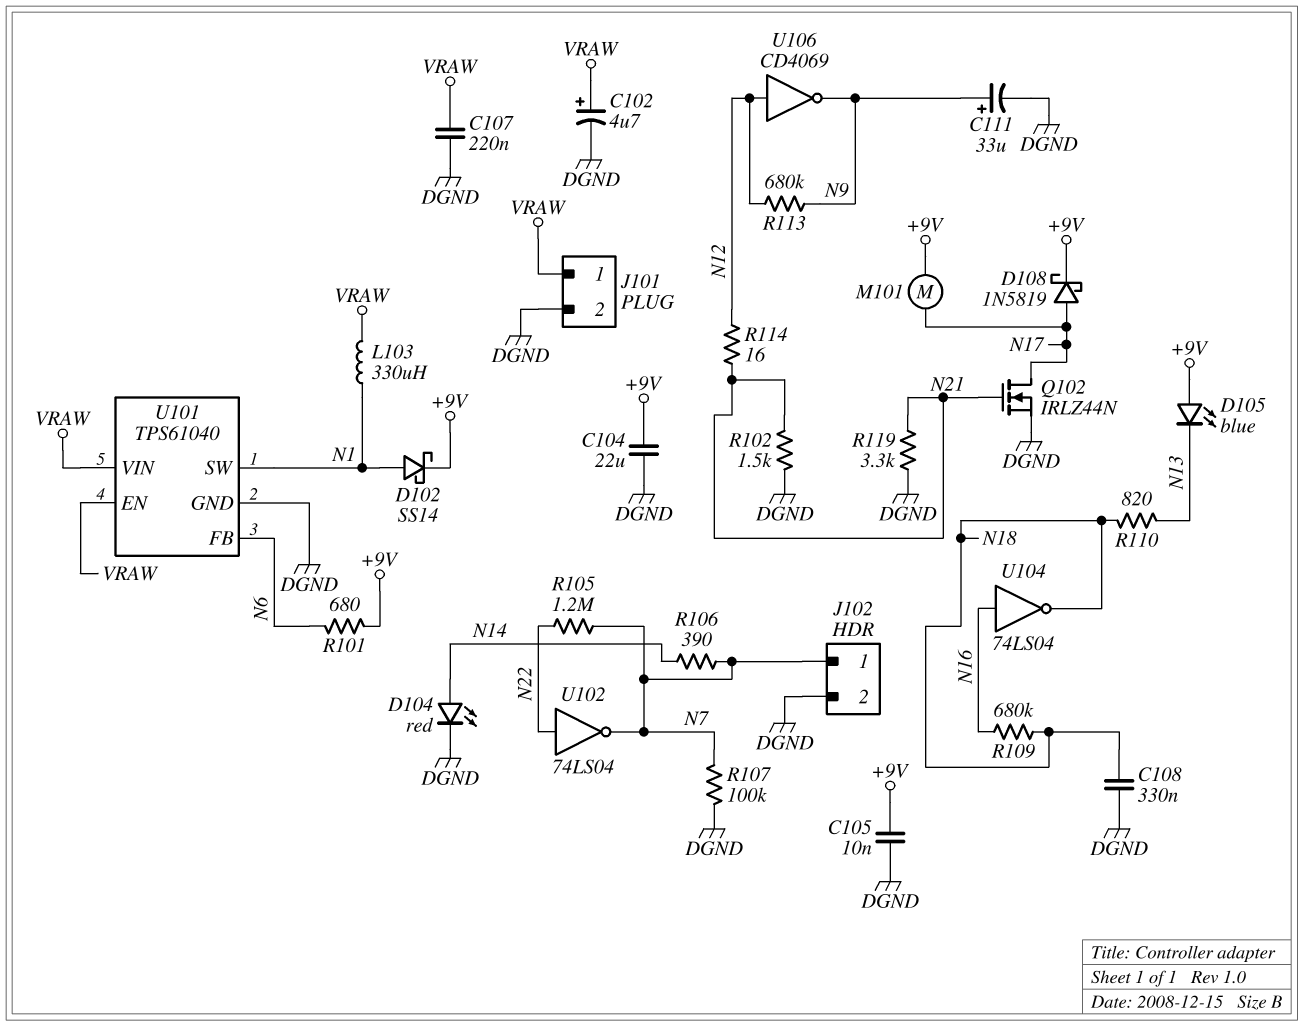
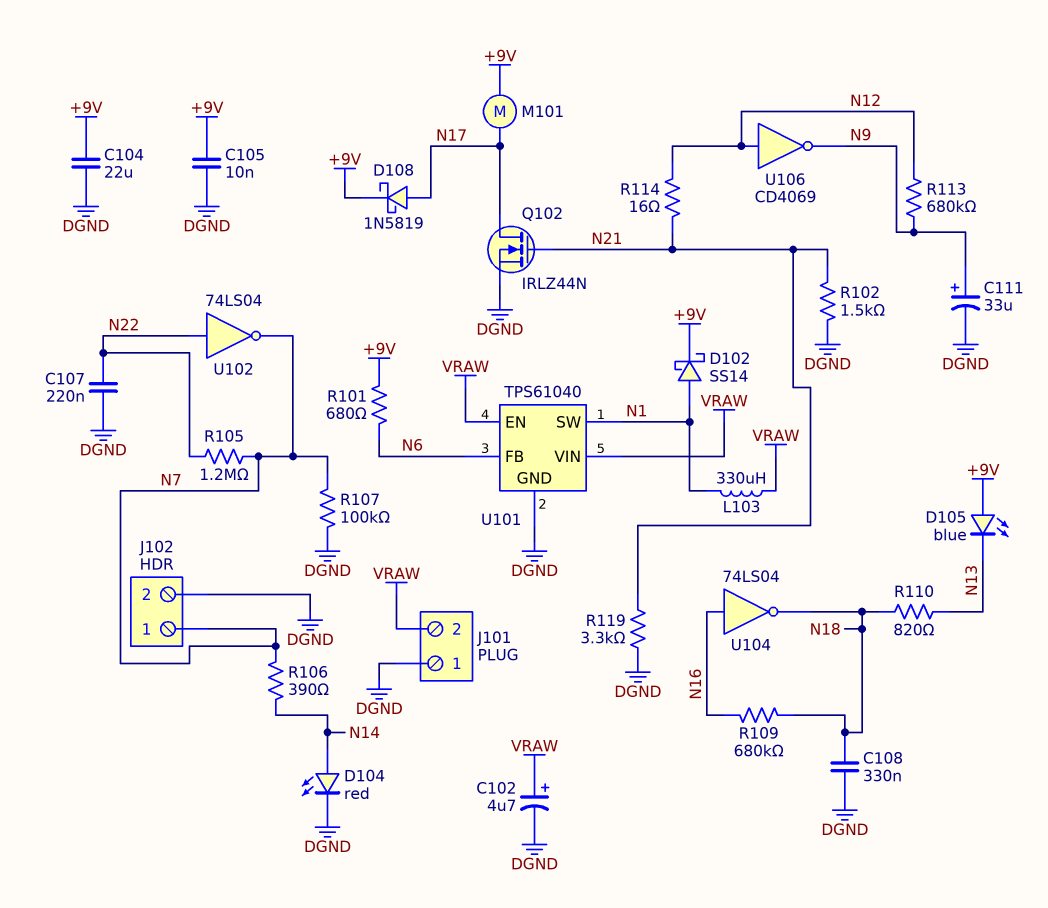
C107: 220nF (DGND, VRAW) -> 220nF (DGND, N22)
J101 pin 1: VRAW -> DGND
J101 pin 2: DGND -> VRAW

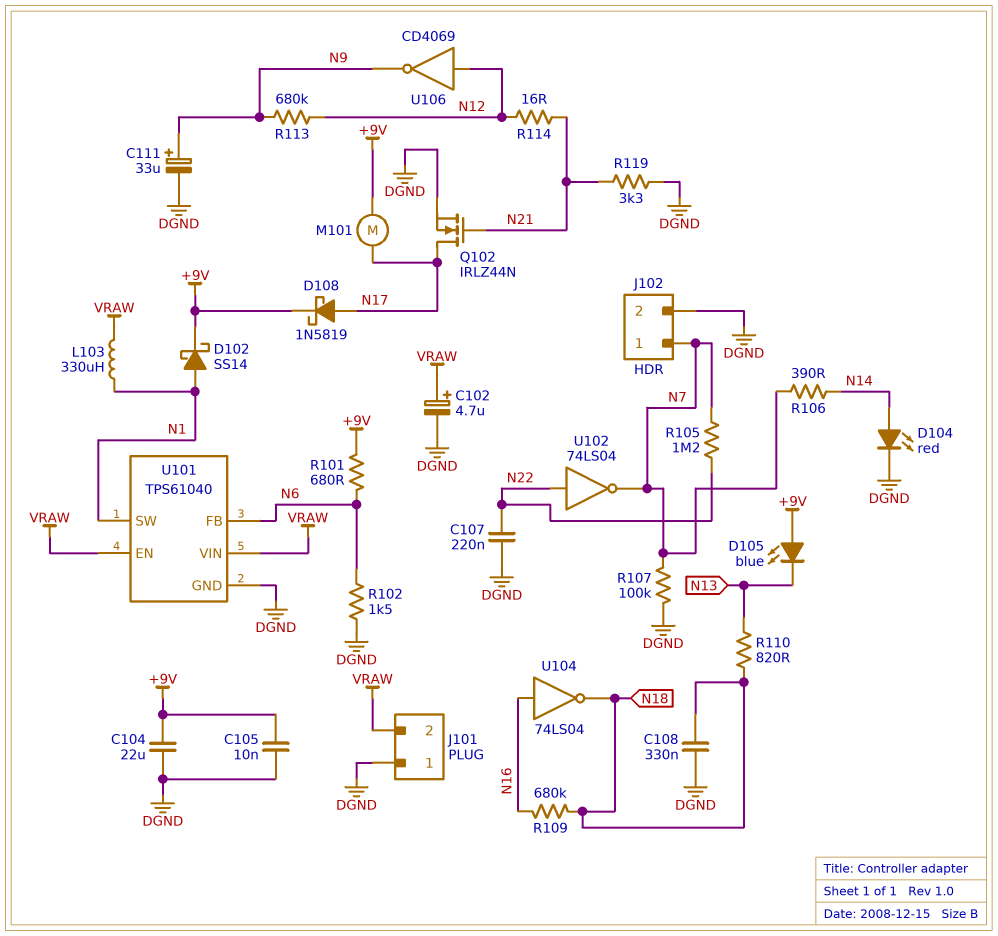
R102: 1.5k (DGND, N21) -> 1.5k (DGND, N6)

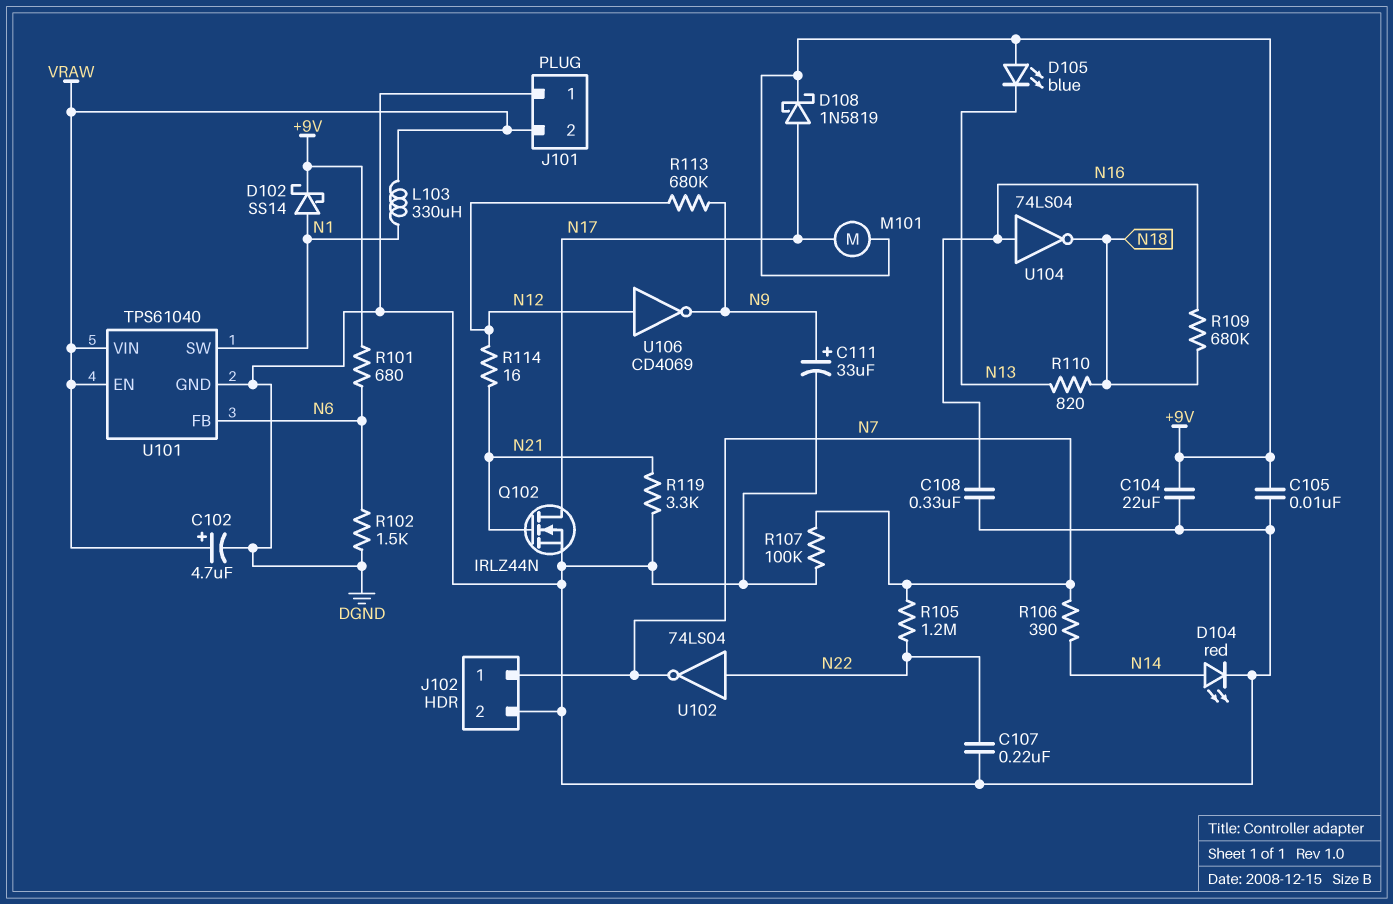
C108: 330nF (DGND, N18) -> 330nF (DGND, N16)

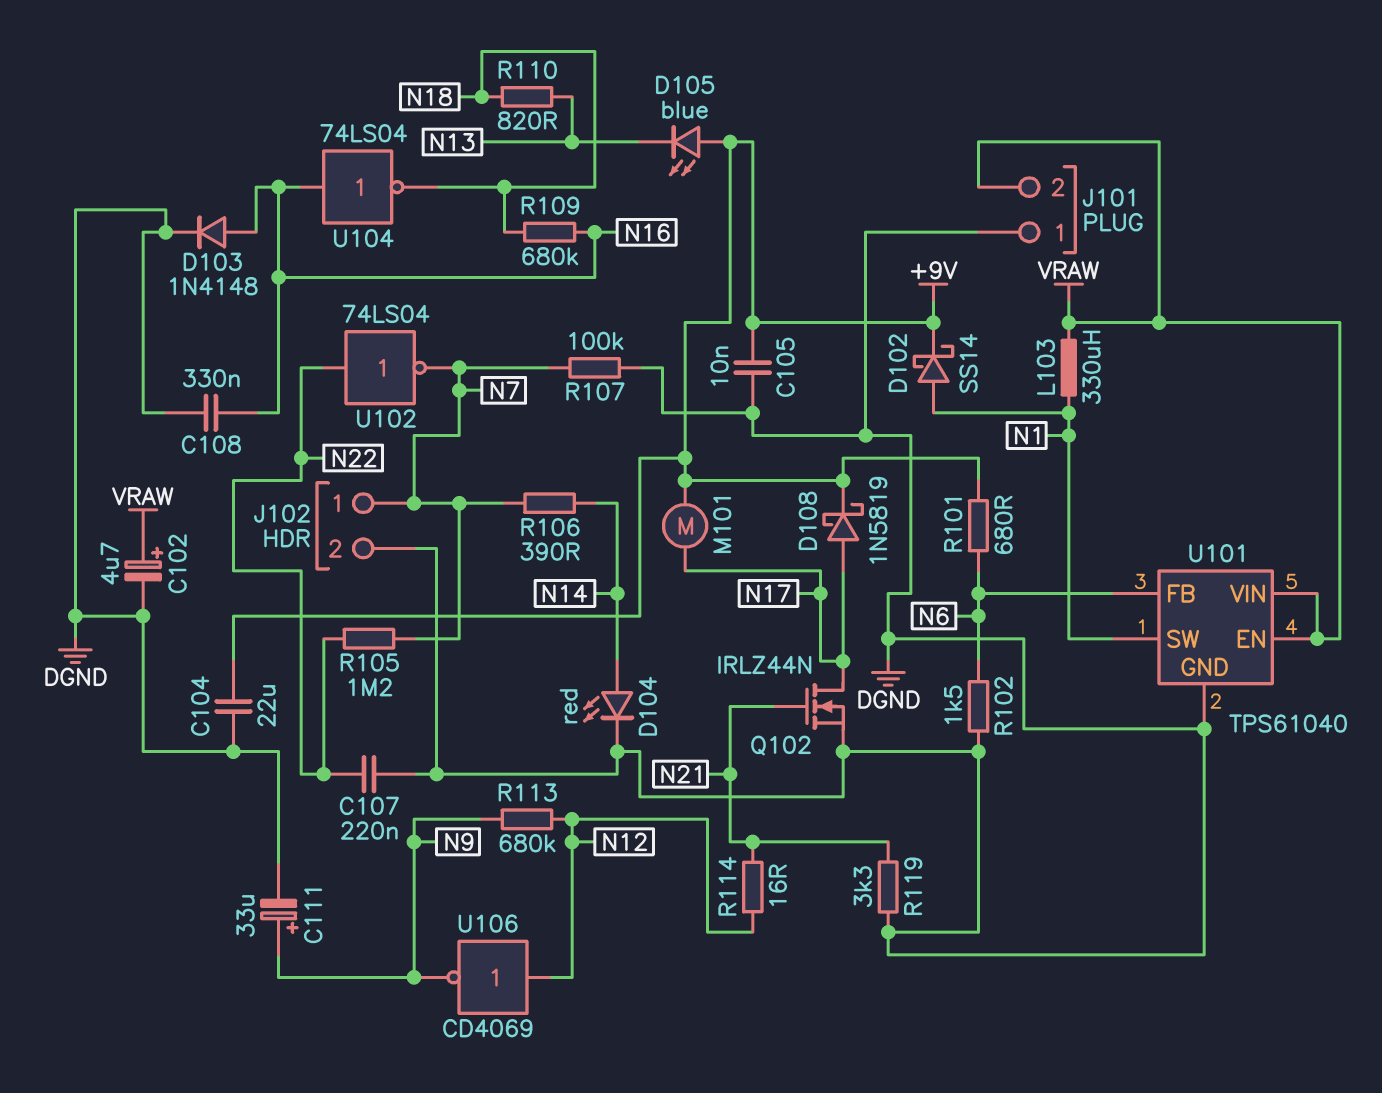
D103: none -> diode 1N4148 (A N16, K DGND)

